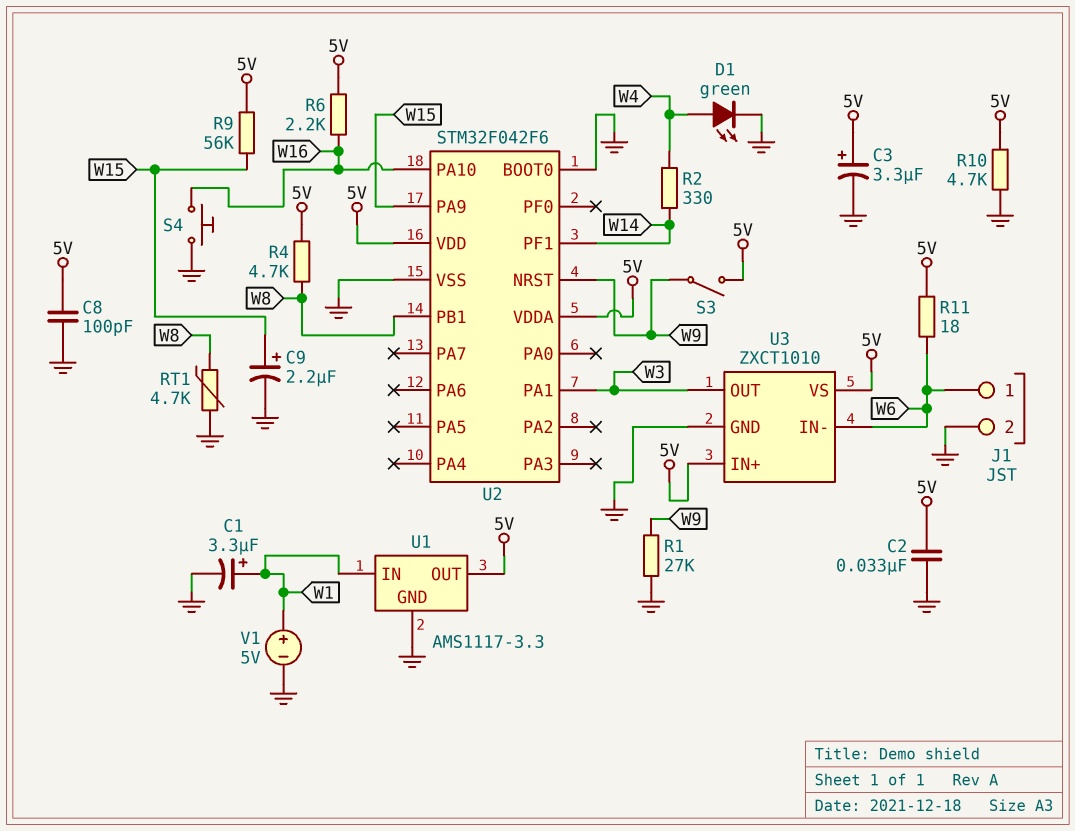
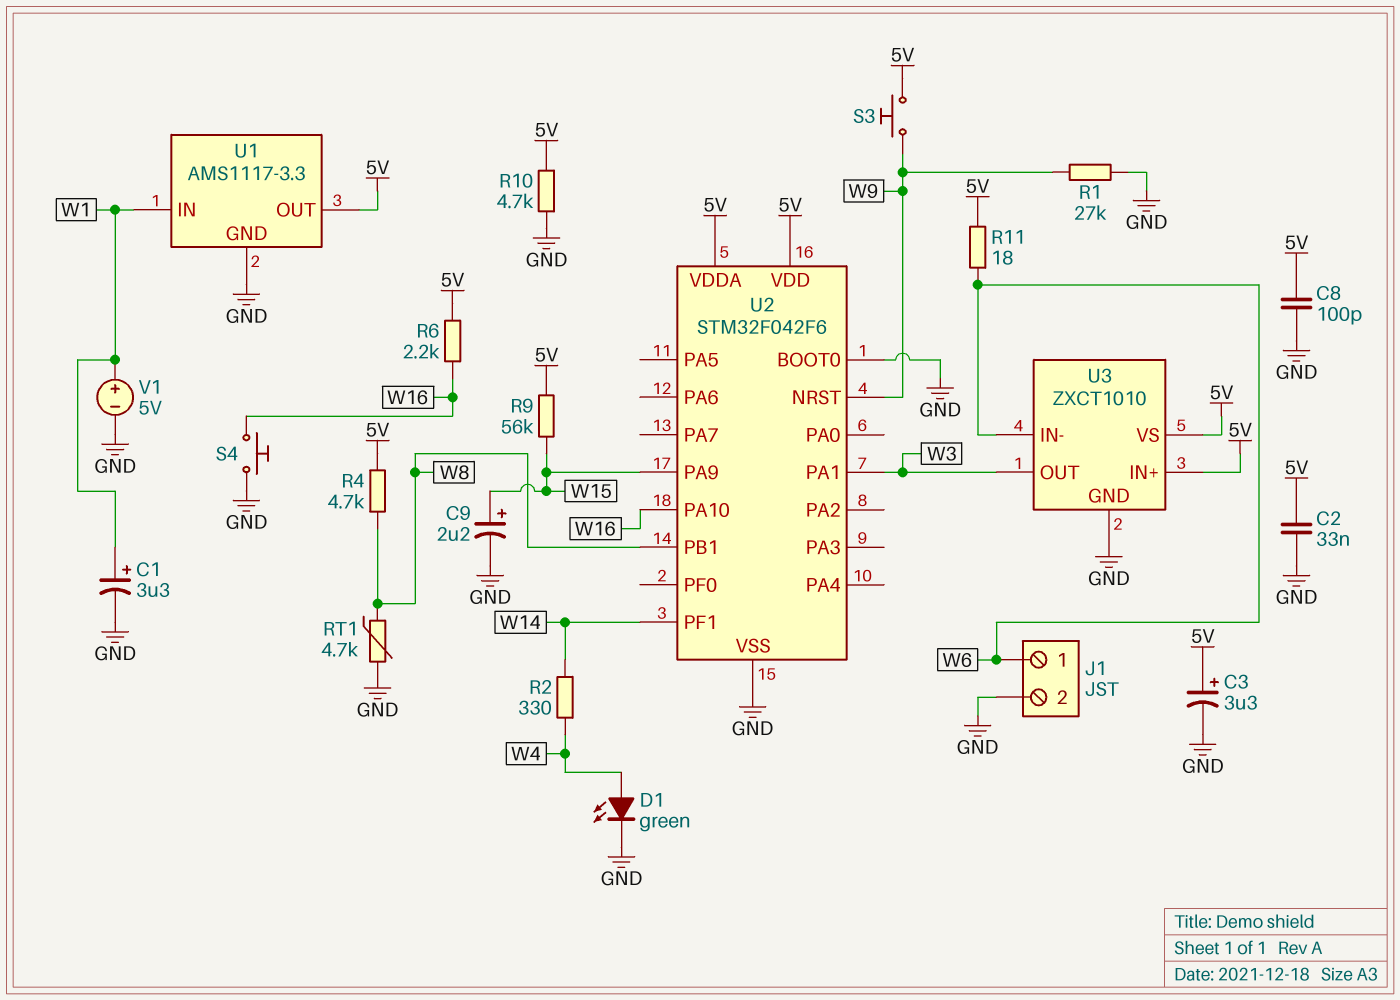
S3: switch (5V, W9) -> button (5V, W9)

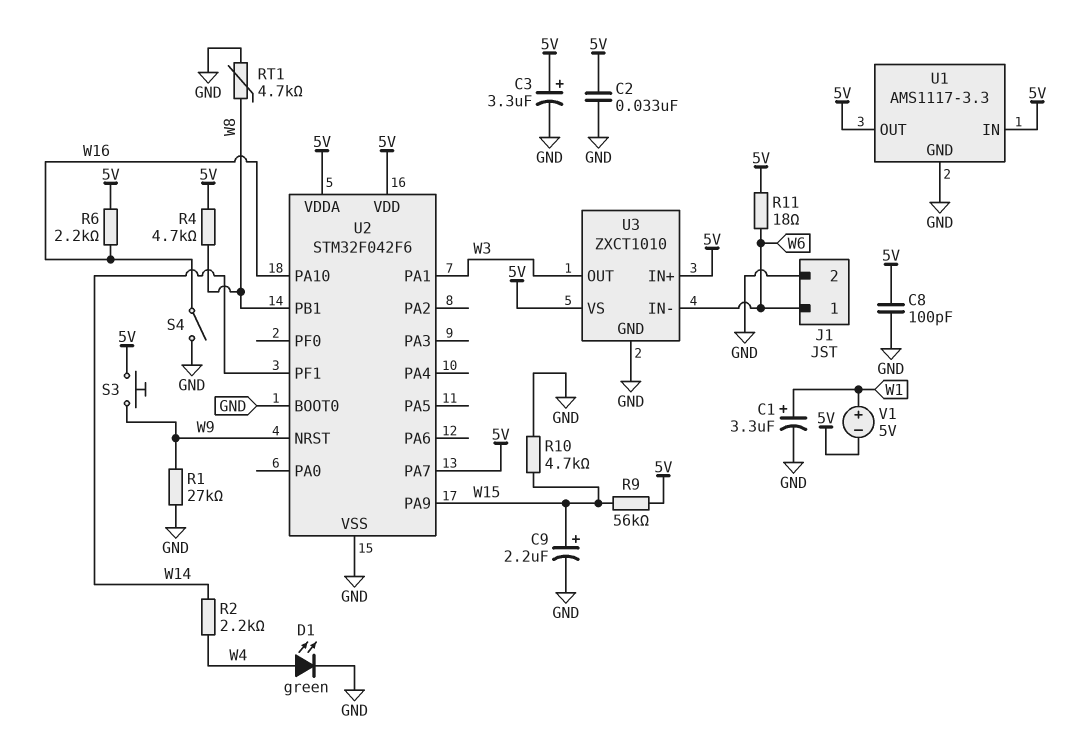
R2: 330 (W4, W14) -> 2.2k (W4, W14)
R10: 4.7k (5V, GND) -> 4.7k (GND, W15)
S4: button (GND, W16) -> switch (GND, W16)
U1 pin IN: W1 -> 5V
U2 pin PA7: none -> 5V
V1: 5V (plus W1, minus GND) -> 5V (plus W1, minus 5V)

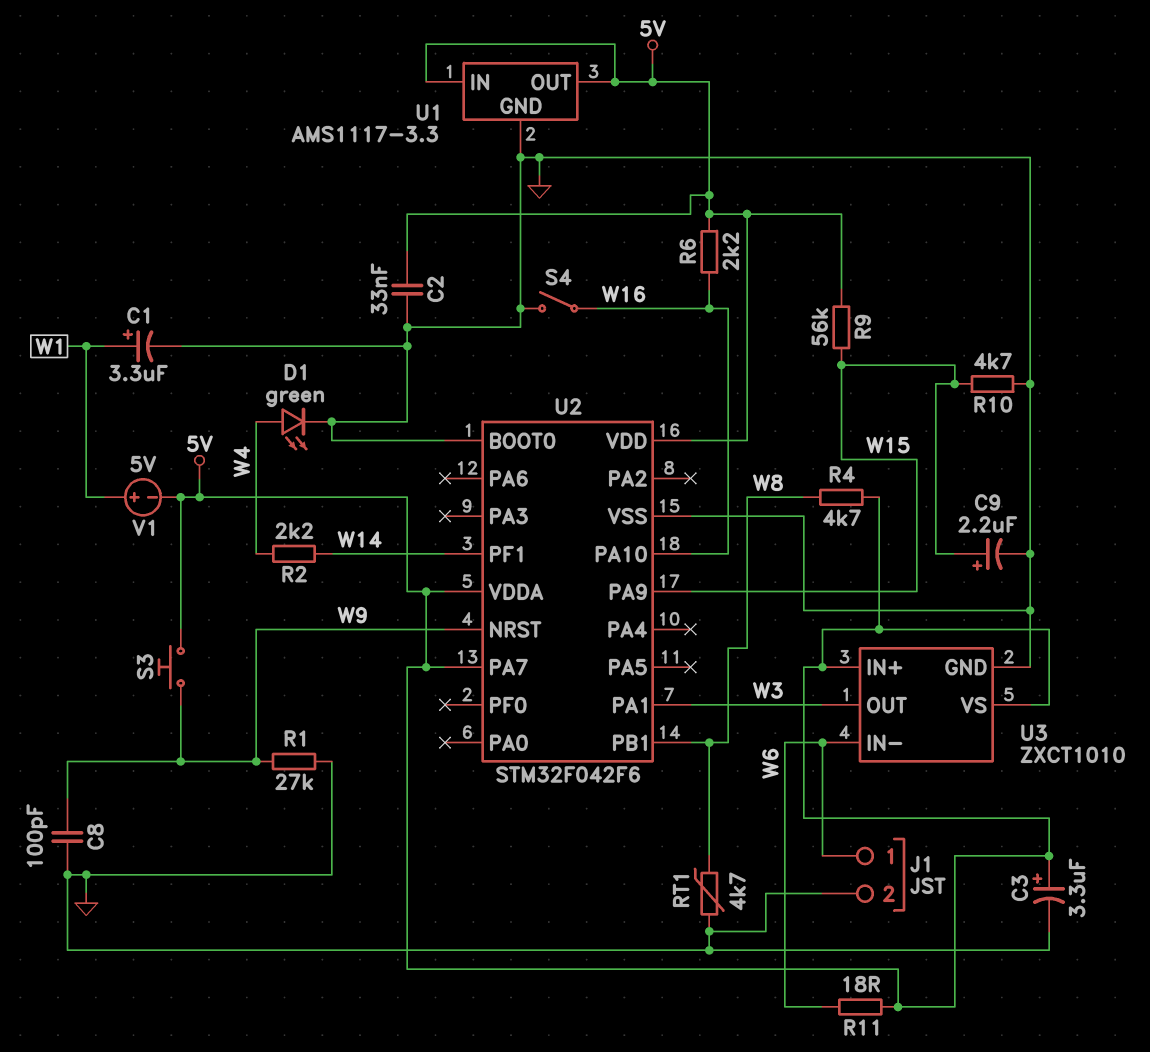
C8: 100pF (5V, GND) -> 100pF (GND, W9)

